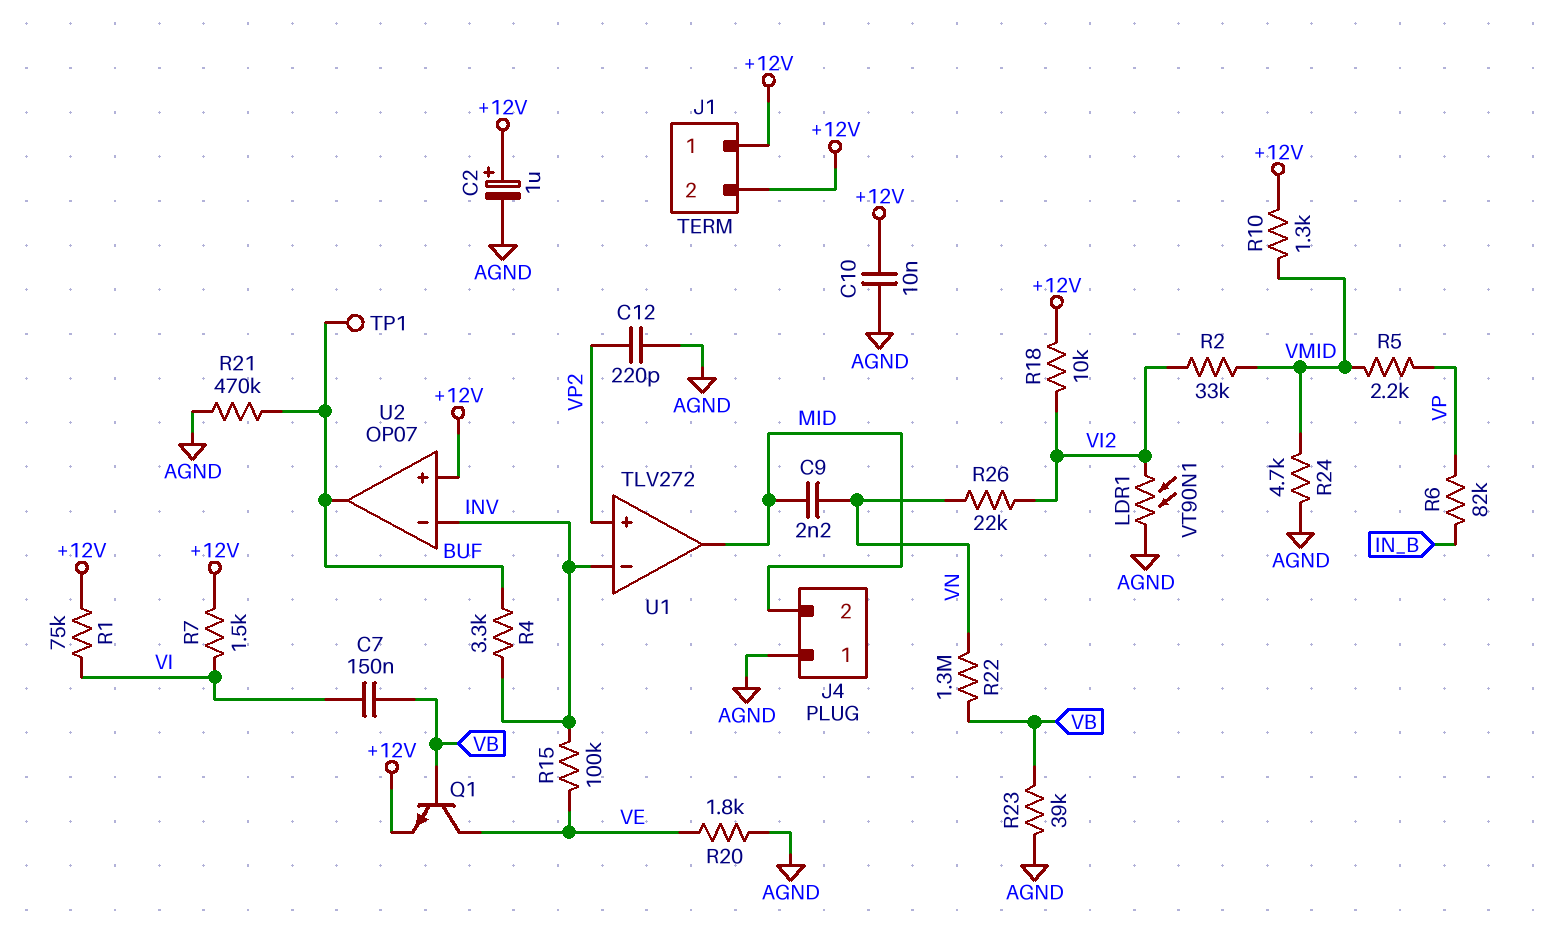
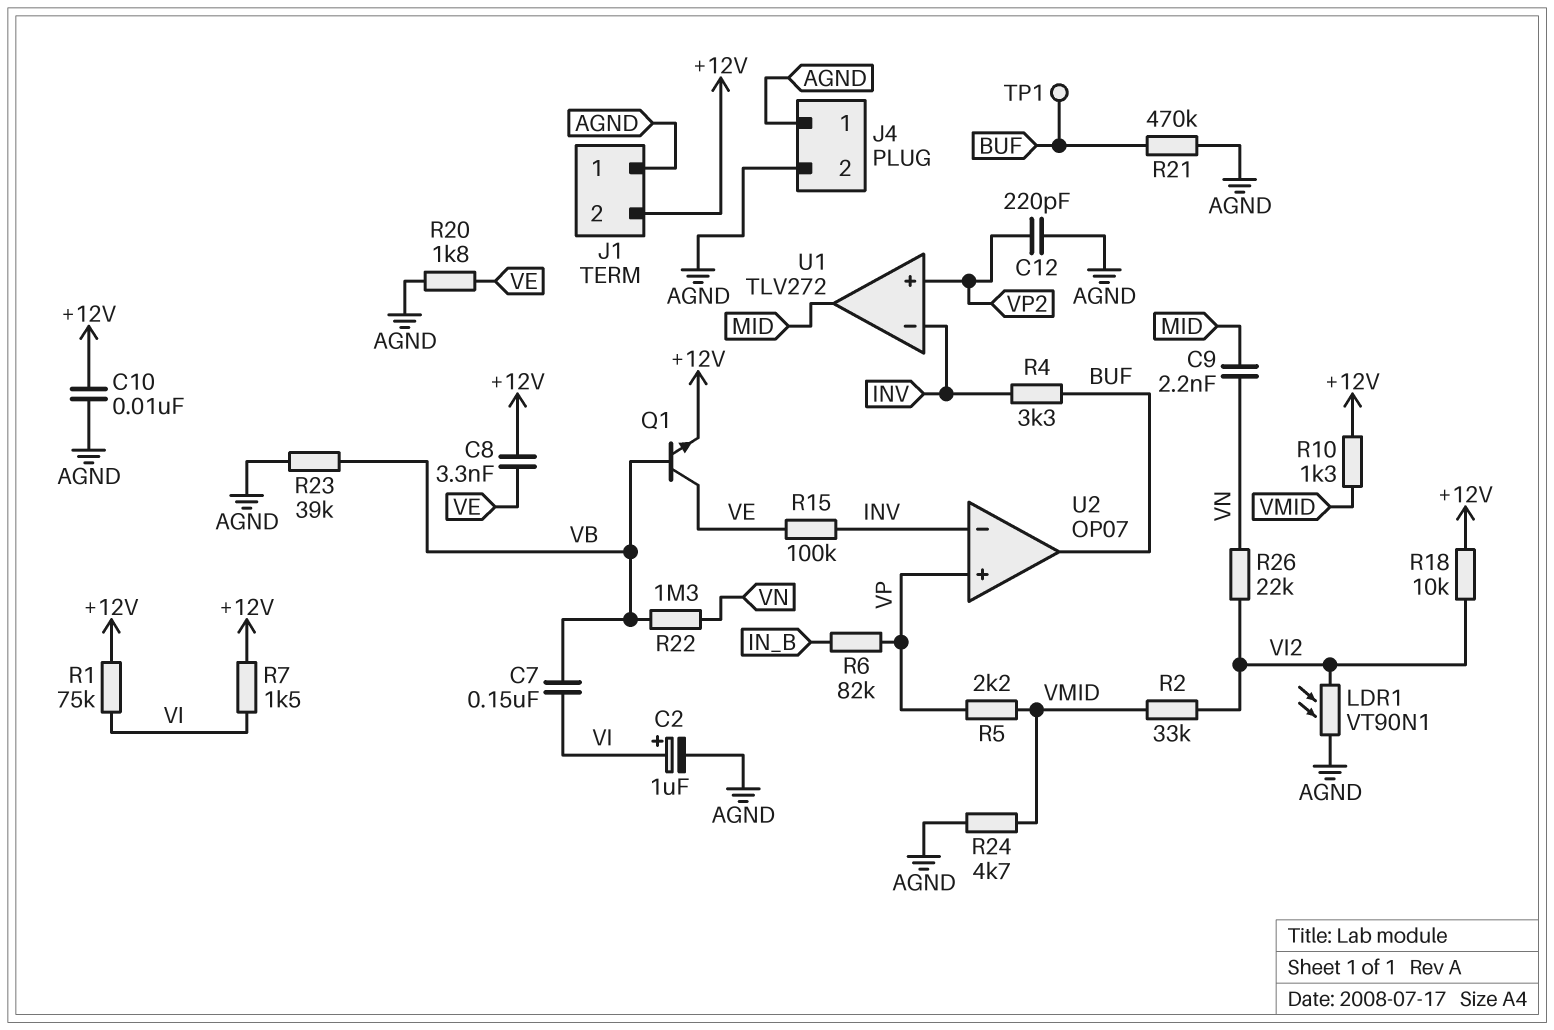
C2: 1uF (plus +12V, minus AGND) -> 1uF (plus VI, minus AGND)
C8: none -> 3.3nF (+12V, VE)
J1 pin 1: +12V -> AGND
J4 pin 2: MID -> AGND
U2 pin in+: +12V -> VP

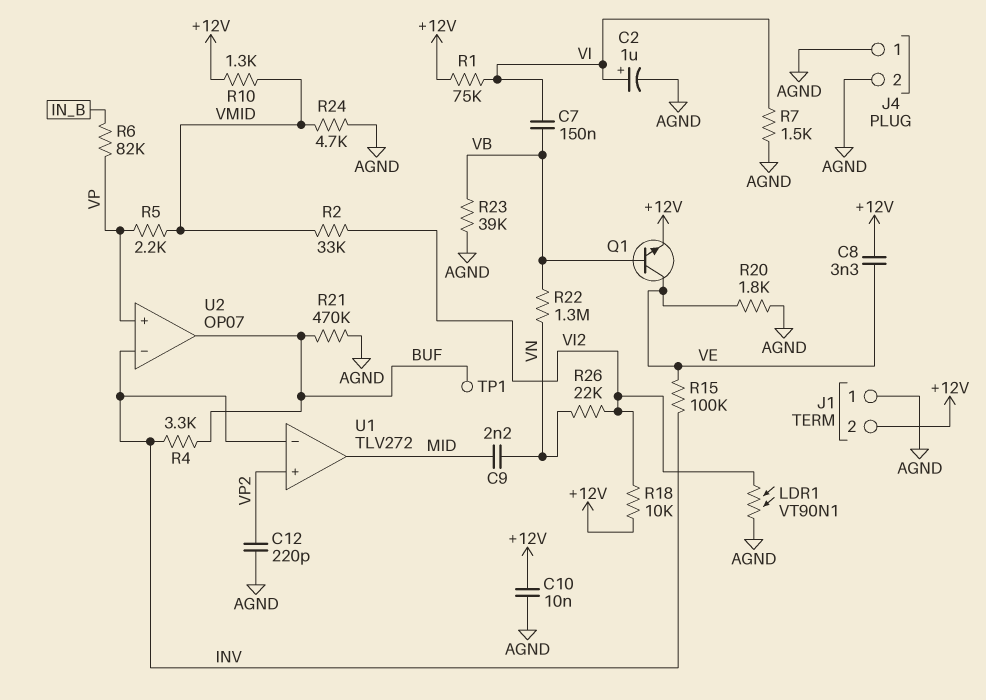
R7: 1.5k (+12V, VI) -> 1.5k (AGND, VI)

